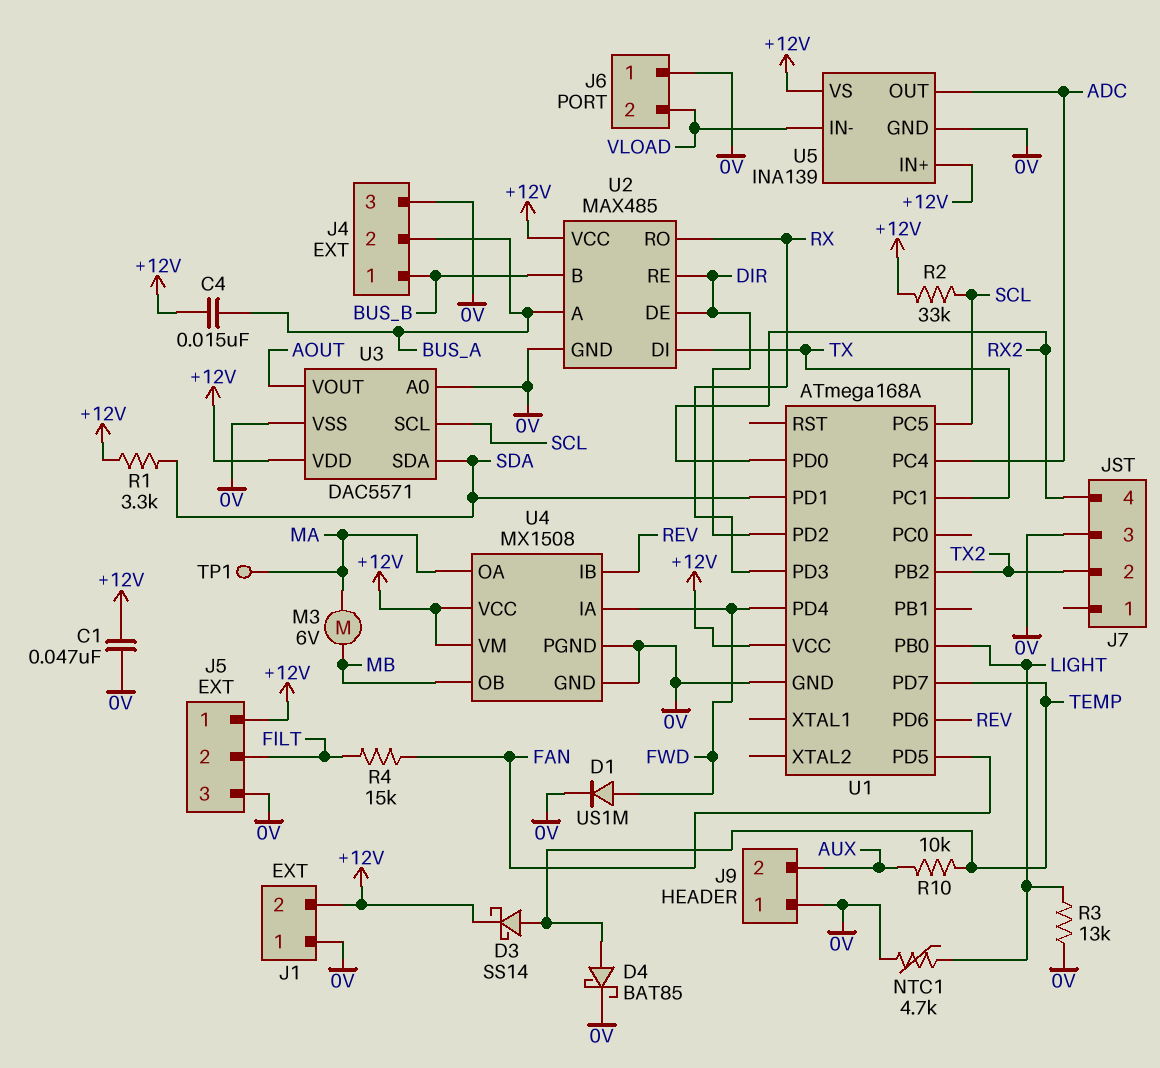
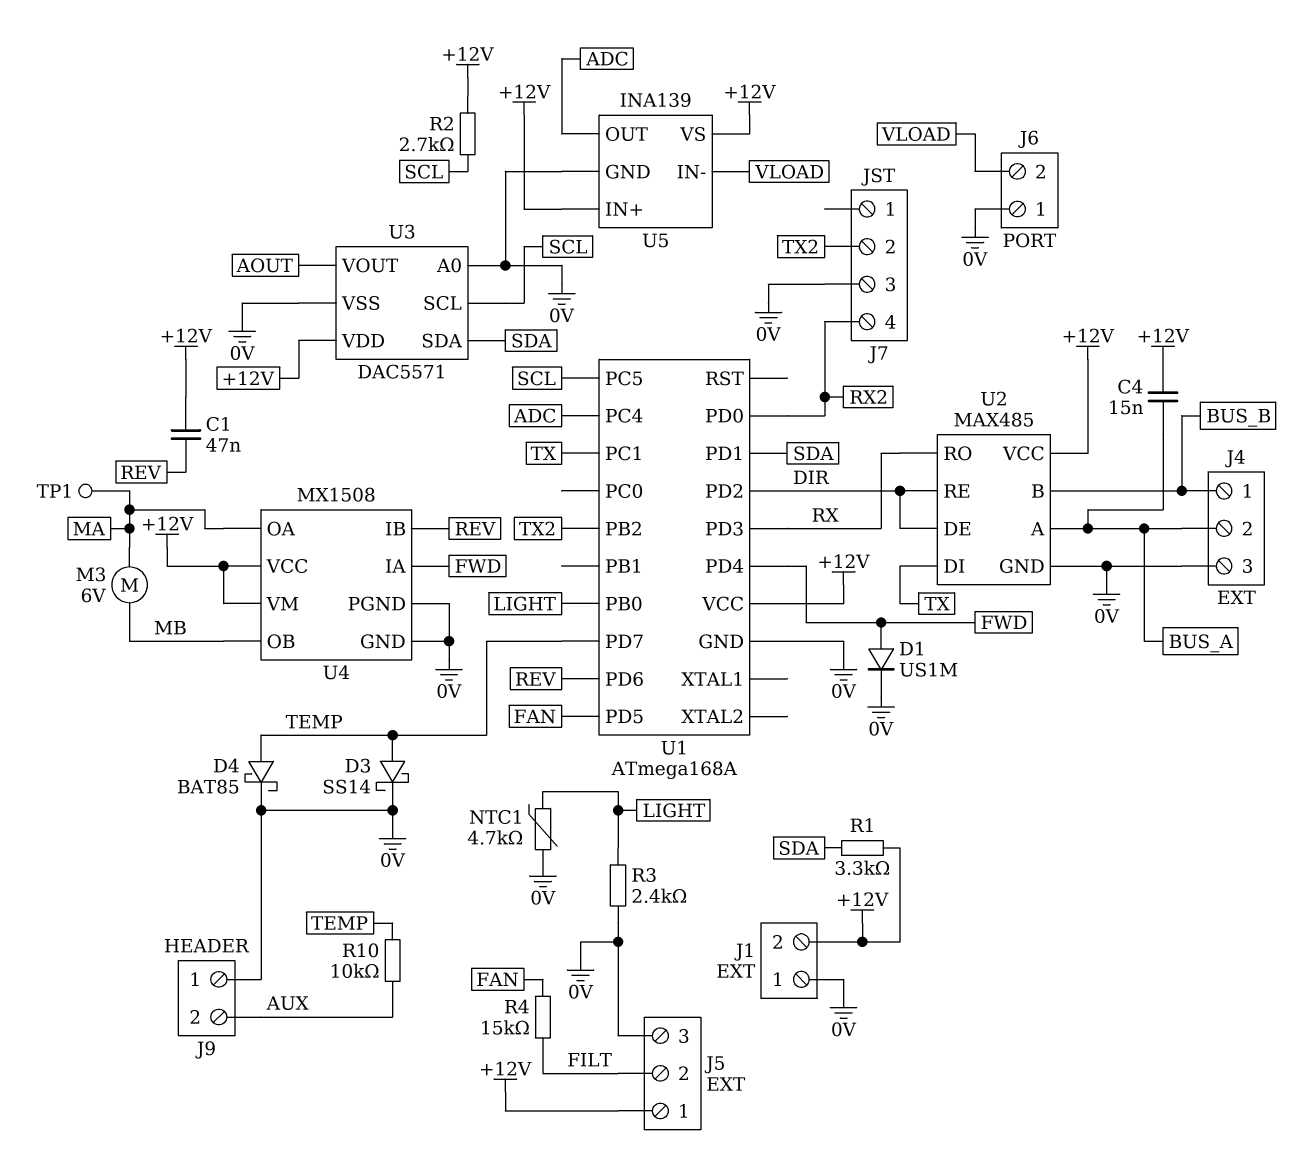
C1: 47nF (+12V, 0V) -> 47nF (+12V, REV)
D3: schottky SS14 (A TEMP, K +12V) -> schottky SS14 (A TEMP, K 0V)
R2: 33k (+12V, SCL) -> 2.7k (+12V, SCL)
R3: 13k (0V, LIGHT) -> 2.4k (0V, LIGHT)

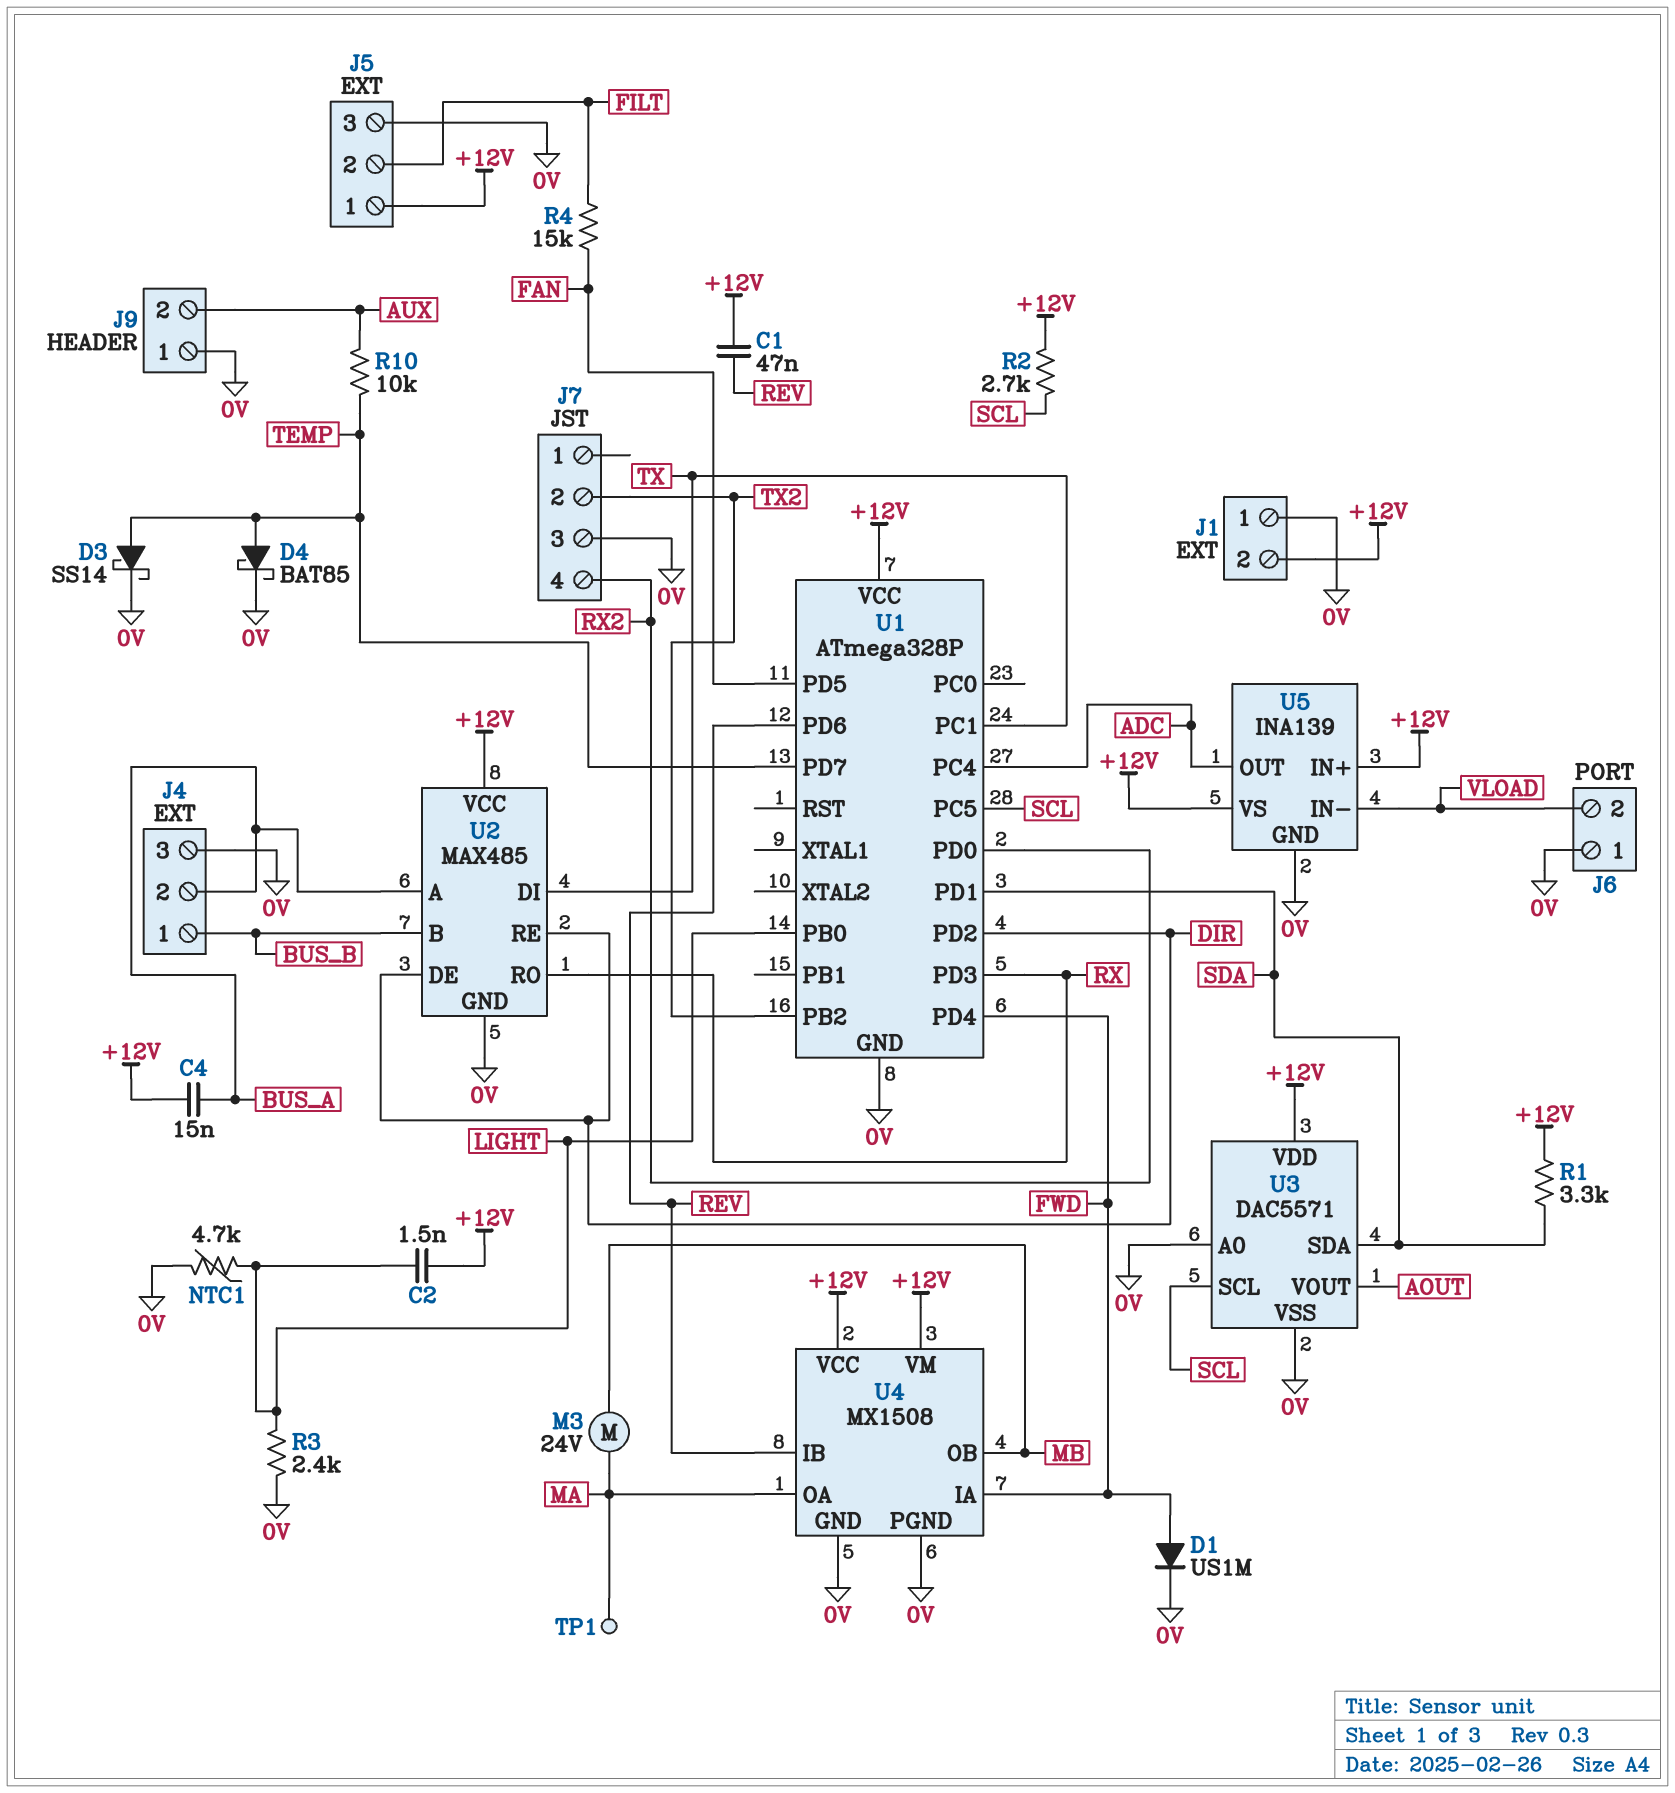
C2: none -> 1.5nF (+12V, LIGHT)
M3: motor 6V (MA, MB) -> motor 24V (MA, MB)
U1: ATmega168A -> ATmega328P

